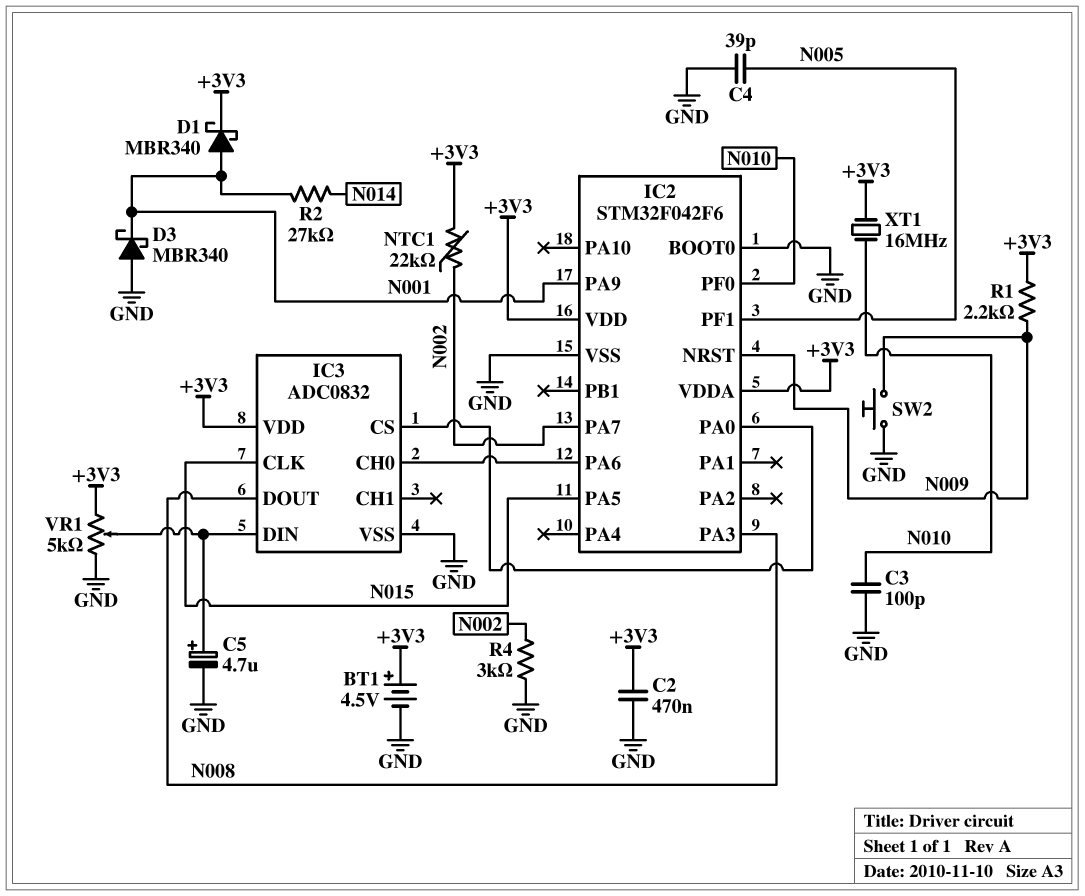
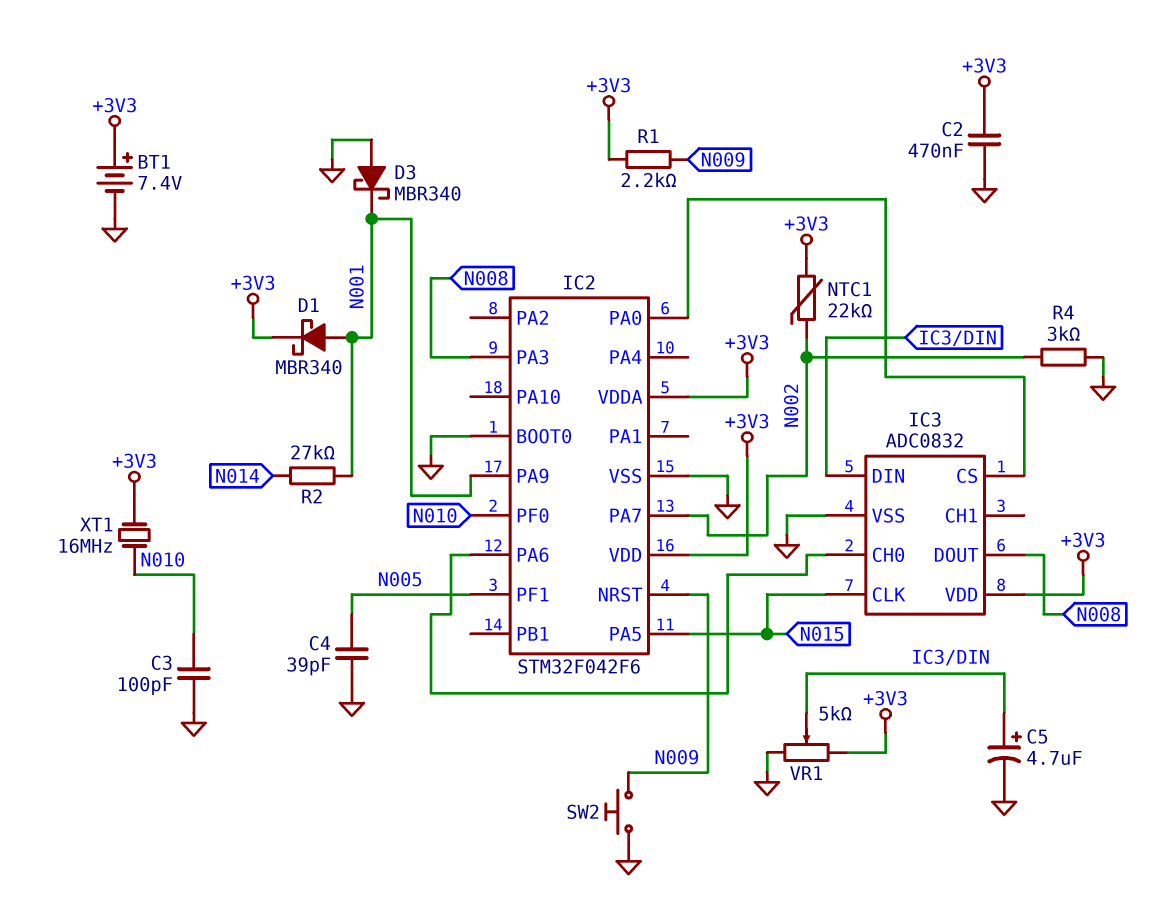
BT1: 4.5V (plus +3V3, minus GND) -> 7.4V (plus +3V3, minus GND)

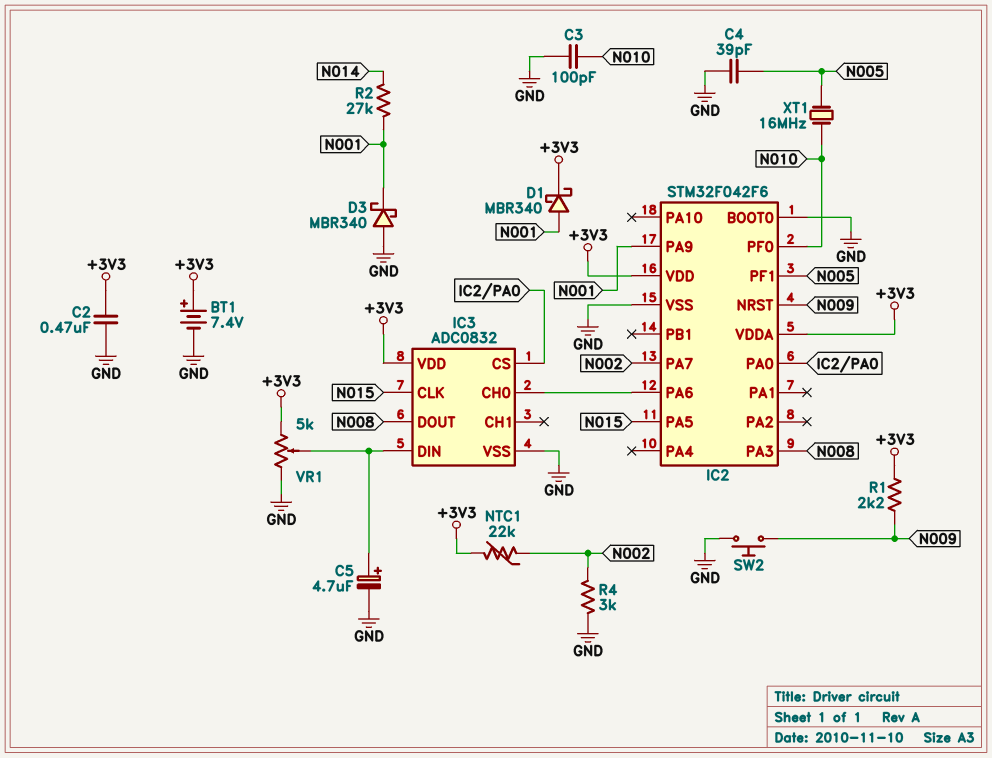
XT1: 16MHz (+3V3, N010) -> 16MHz (N005, N010)

